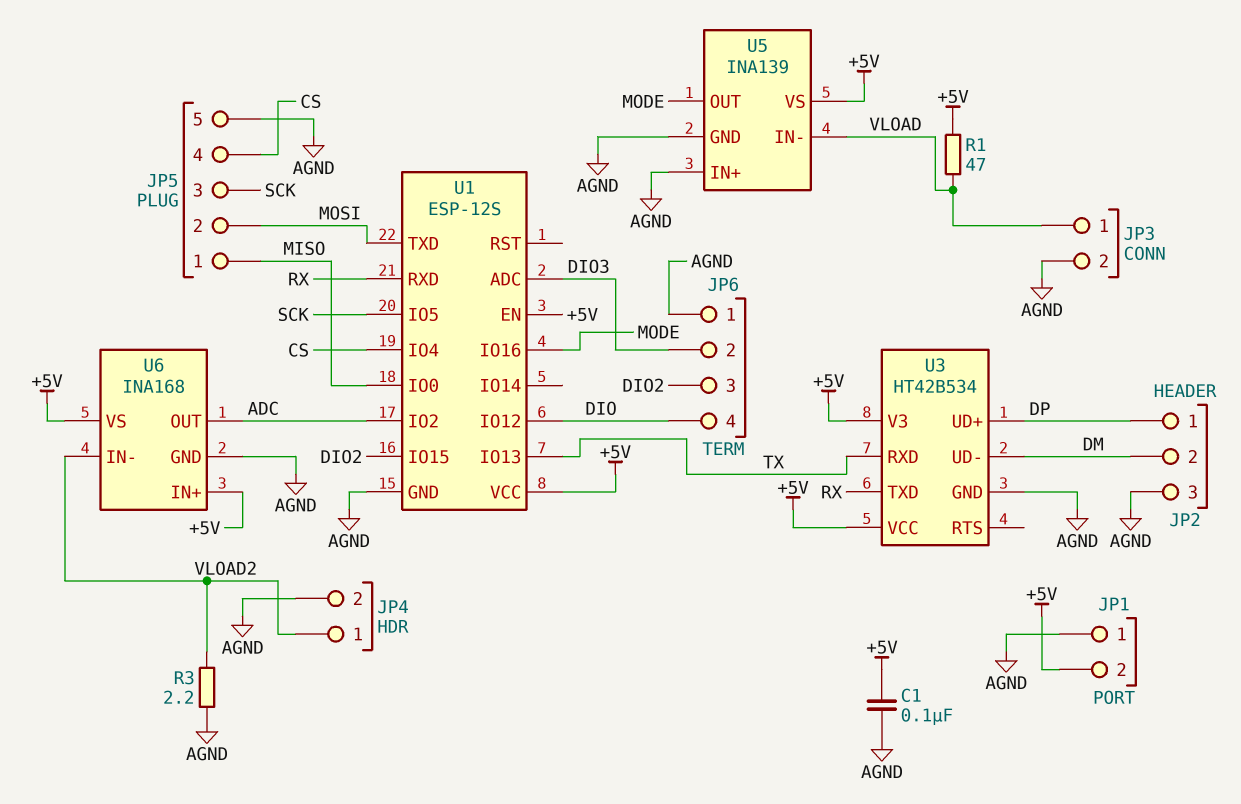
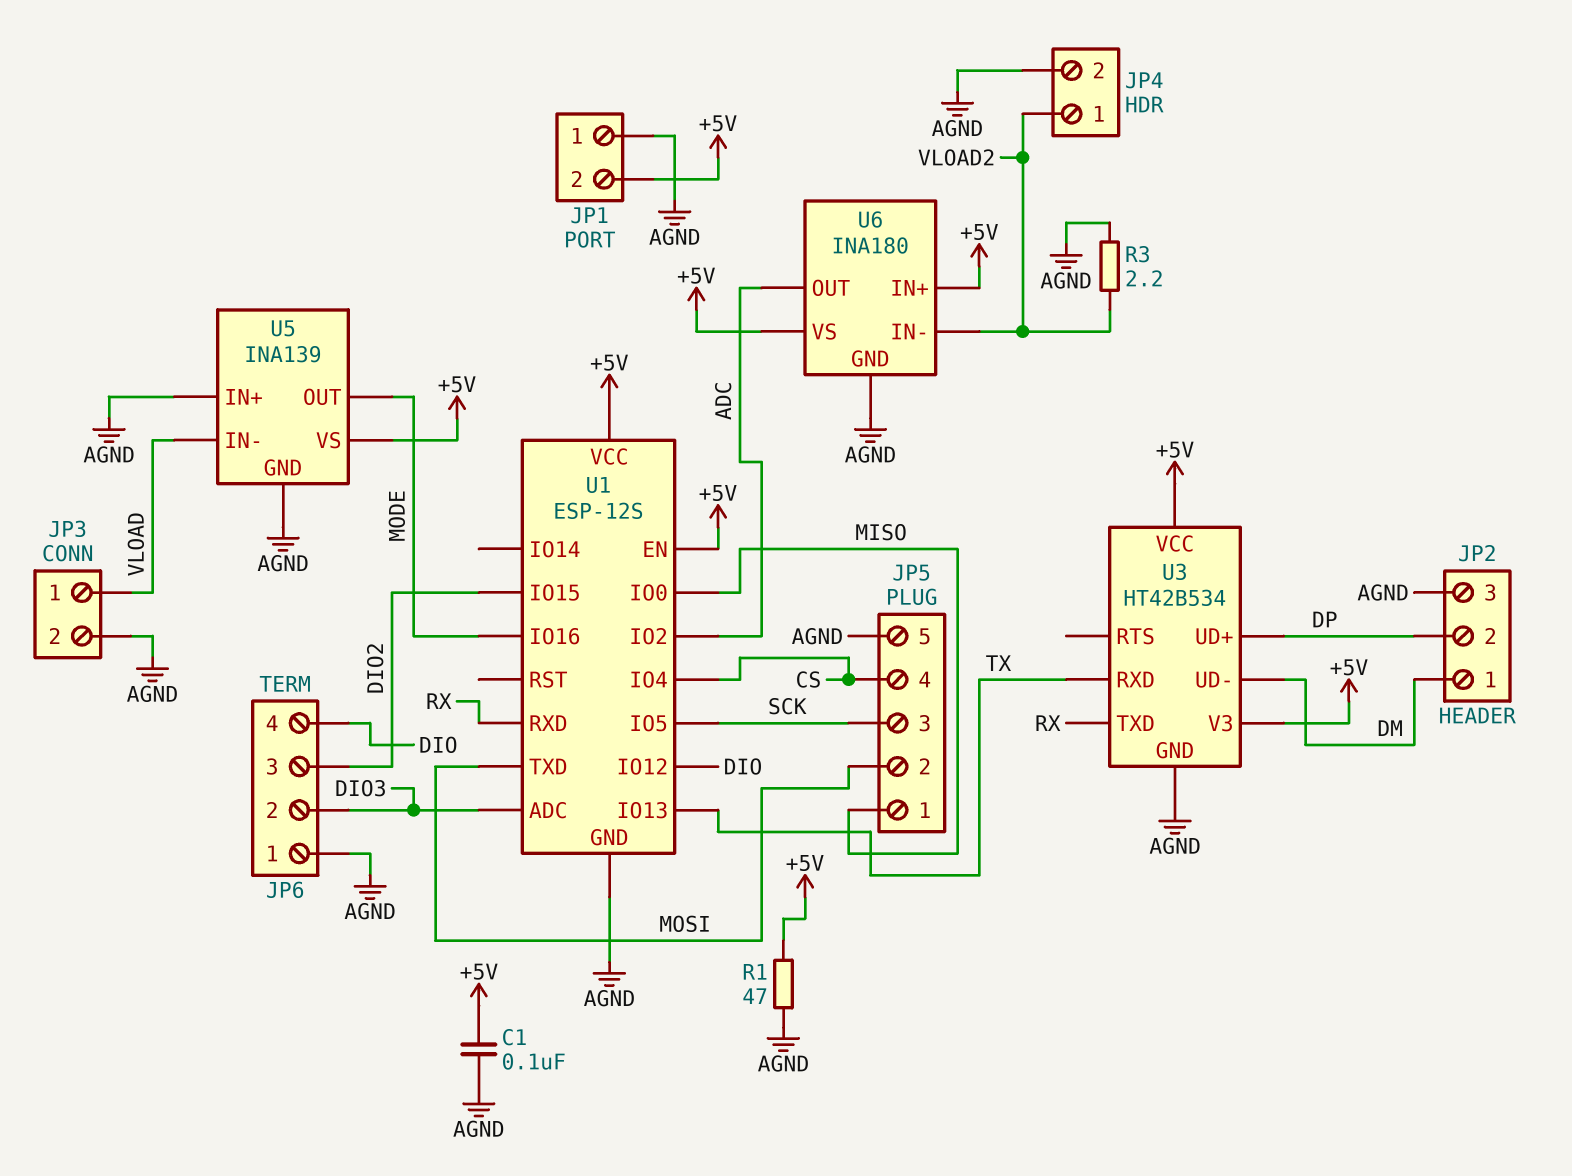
JP2 pin 1: DP -> DM
JP2 pin 2: DM -> DP
R1: 47 (+5V, VLOAD) -> 47 (+5V, AGND)
U6: INA168 -> INA180

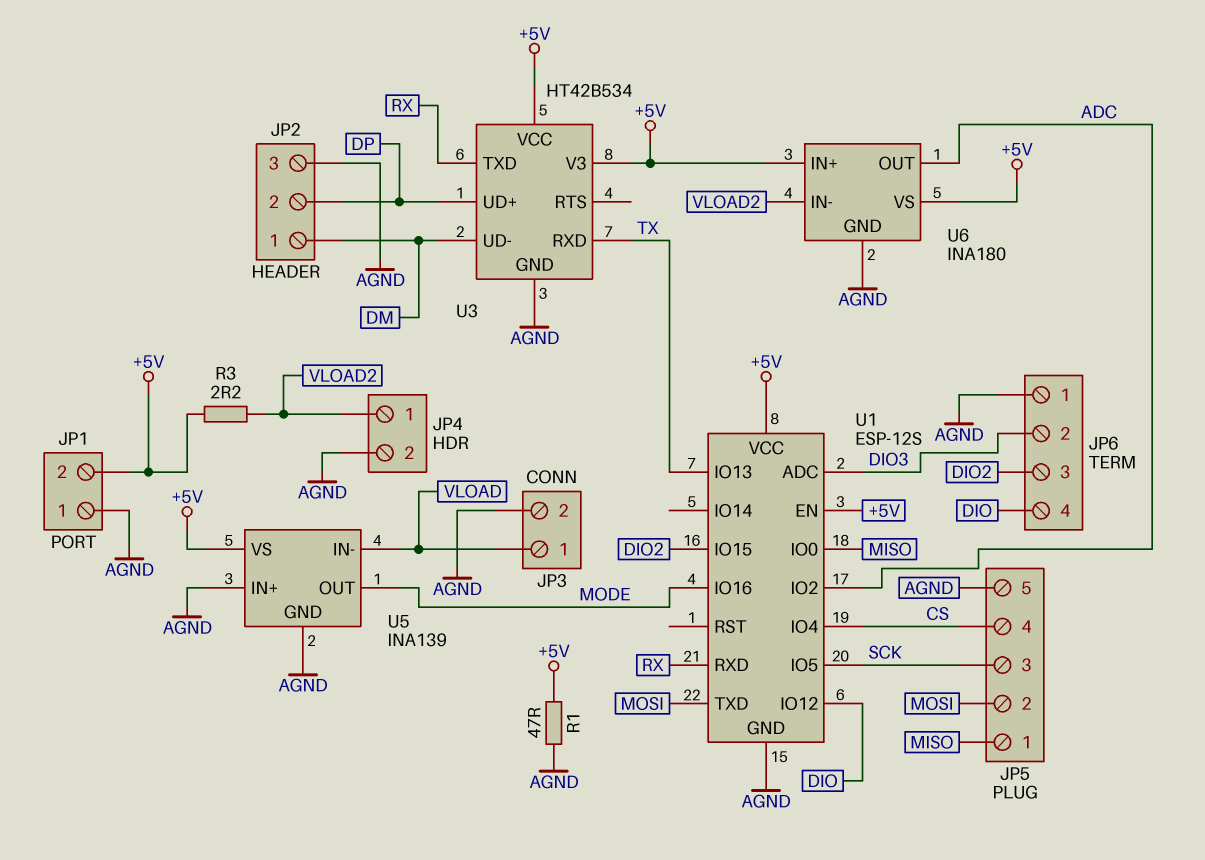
C1: 100nF (+5V, AGND) -> none
R3: 2.2 (AGND, VLOAD2) -> 2.2 (+5V, VLOAD2)

